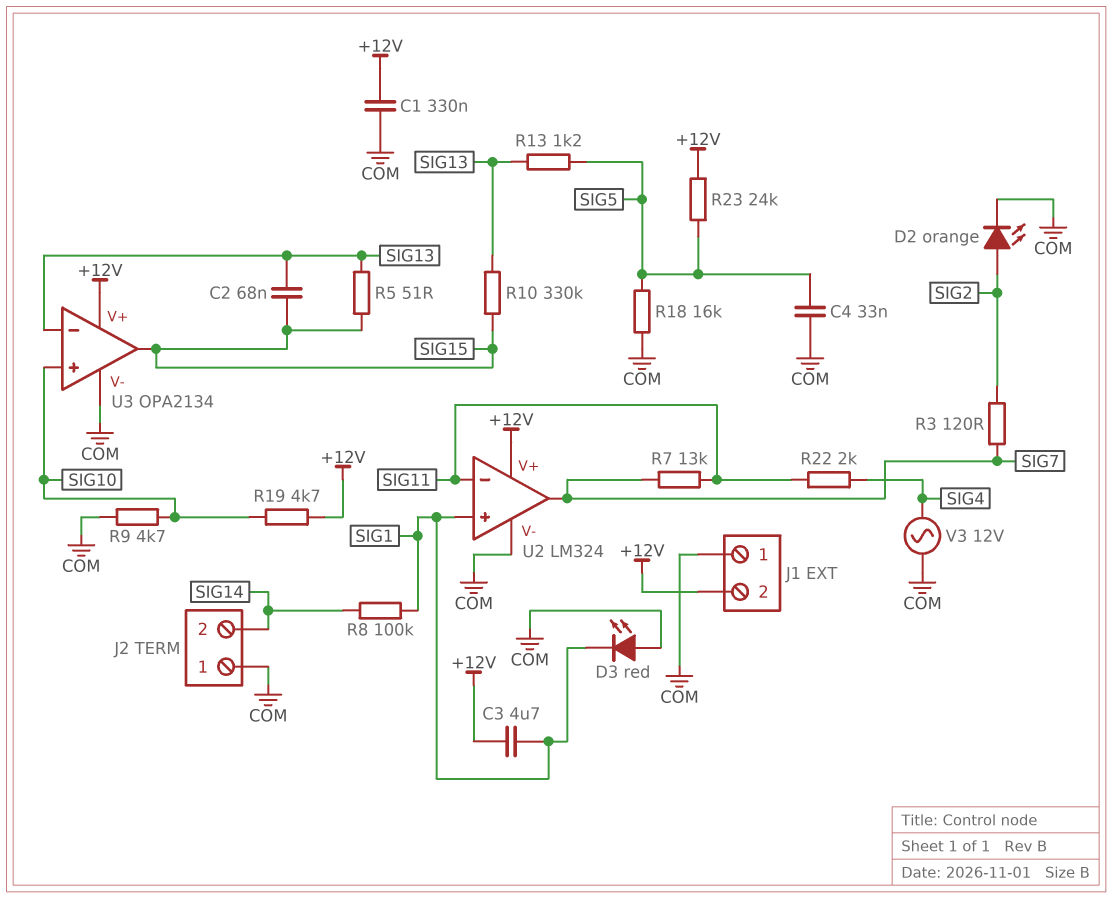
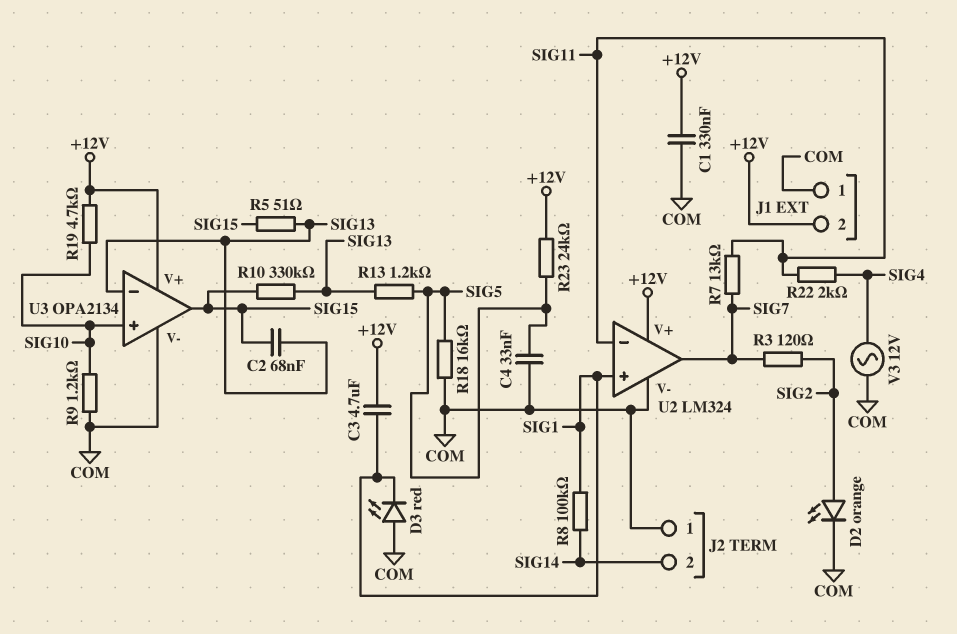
R9: 4.7k (COM, SIG10) -> 1.2k (COM, SIG10)

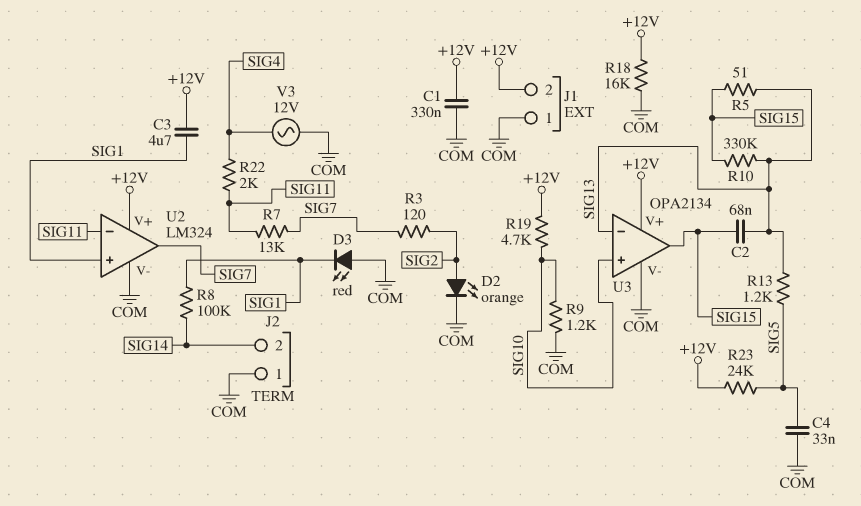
R18: 16k (COM, SIG5) -> 16k (+12V, COM)

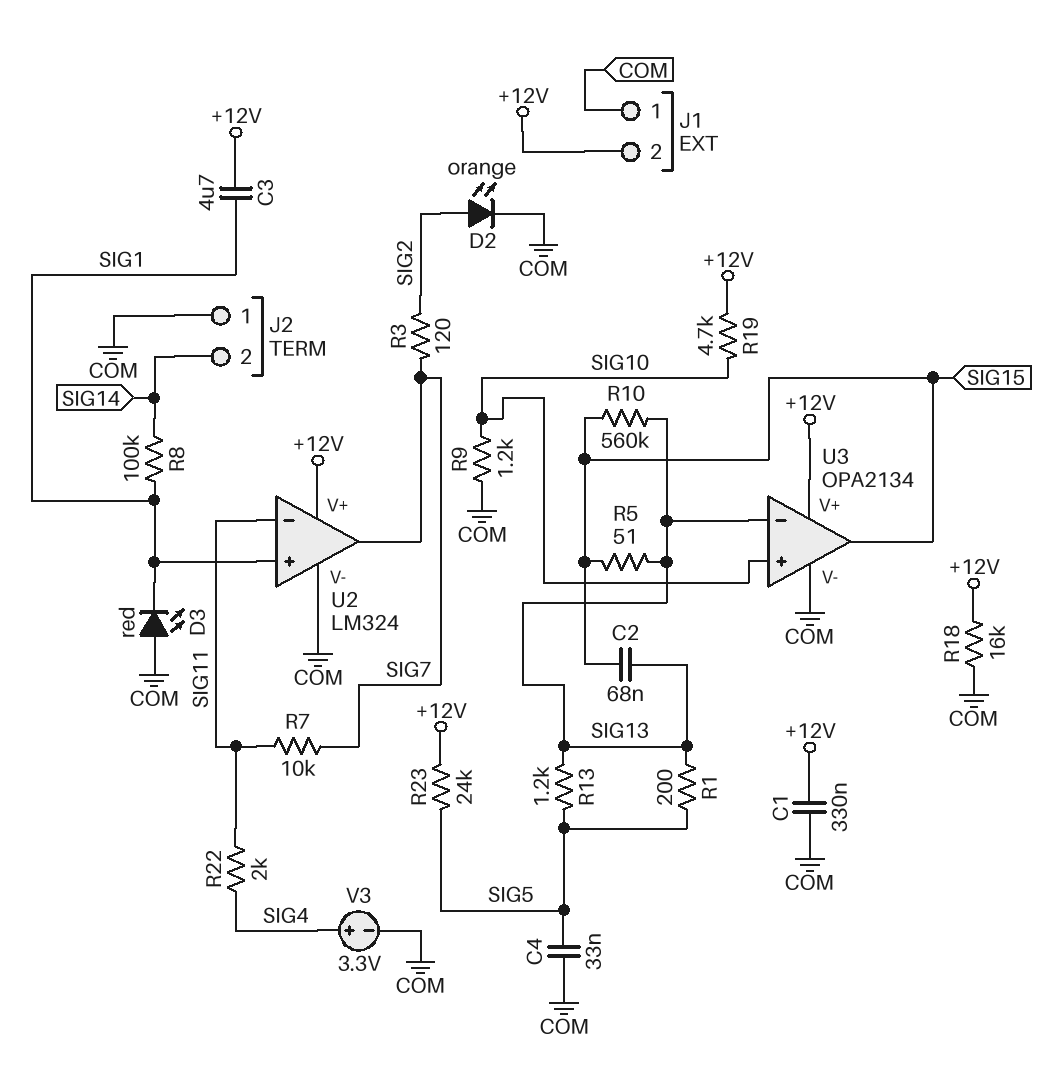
R1: none -> 200 (SIG5, SIG13)
R7: 13k (SIG7, SIG11) -> 10k (SIG7, SIG11)
R10: 330k (SIG13, SIG15) -> 560k (SIG13, SIG15)
V3: AC 12V (COM, SIG4) -> 3.3V (plus SIG4, minus COM)

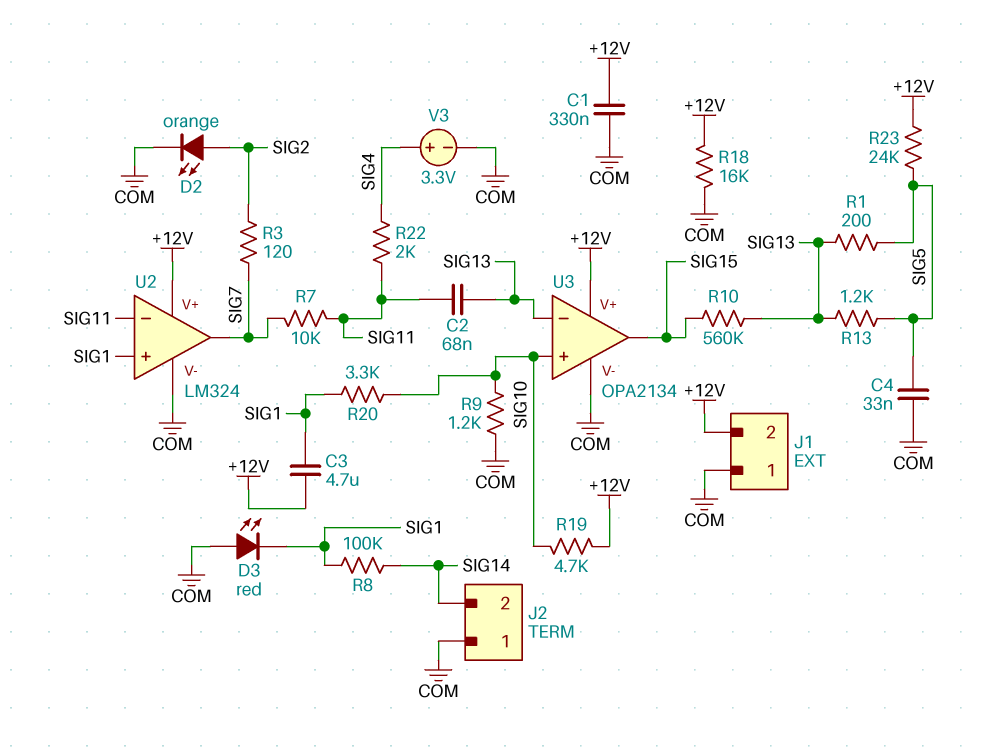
C2: 68nF (SIG13, SIG15) -> 68nF (SIG11, SIG13)
R5: 51 (SIG13, SIG15) -> none
R20: none -> 3.3k (SIG1, SIG10)

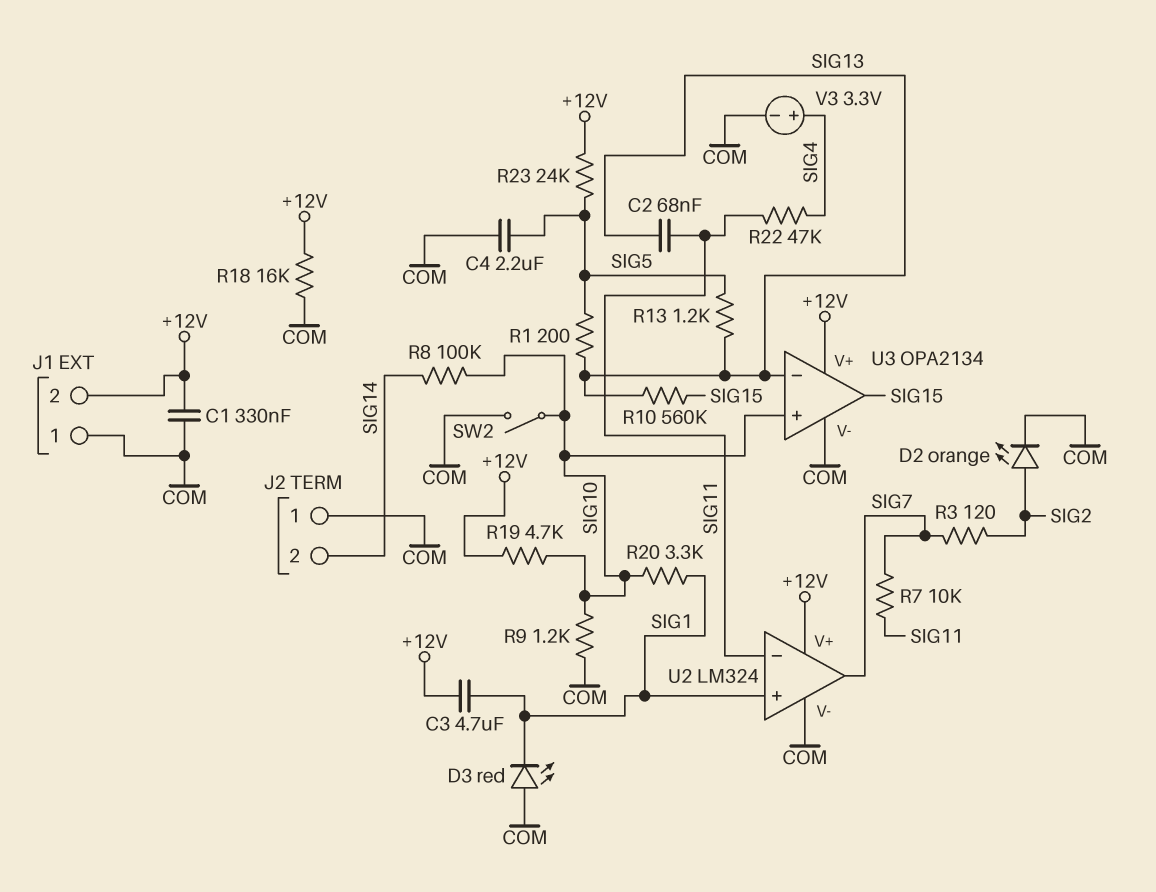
C4: 33nF (COM, SIG5) -> 2.2uF (COM, SIG5)
R8: 100k (SIG1, SIG14) -> 100k (SIG10, SIG14)
R22: 2k (SIG4, SIG11) -> 47k (SIG4, SIG11)
SW2: none -> switch (COM, SIG10)

